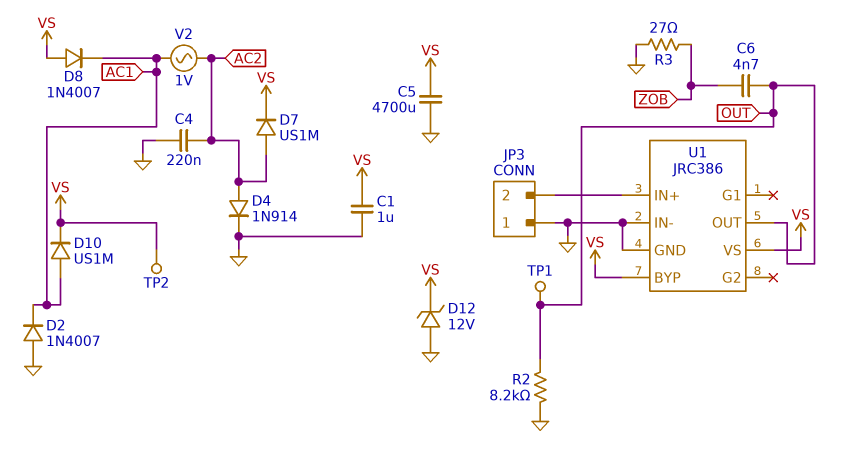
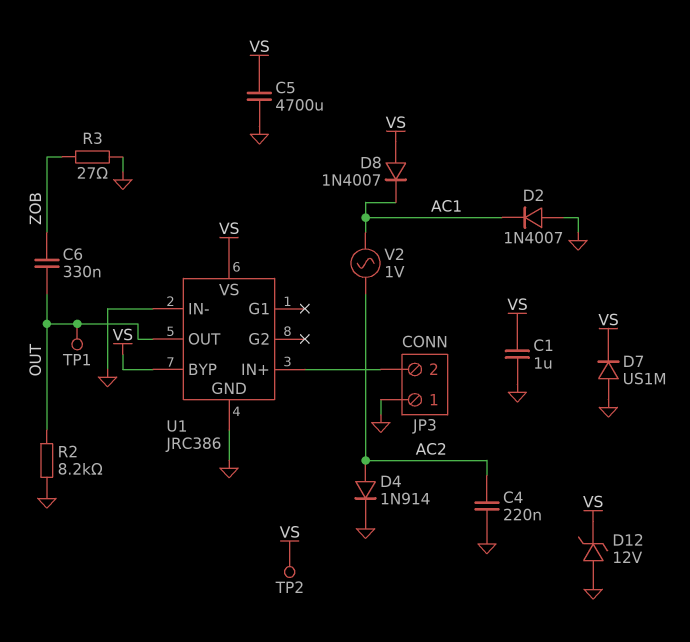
C6: 4.7nF (OUT, ZOB) -> 330nF (OUT, ZOB)
D7: diode US1M (A AC2, K VS) -> diode US1M (A GND, K VS)
D10: diode US1M (A AC1, K VS) -> none

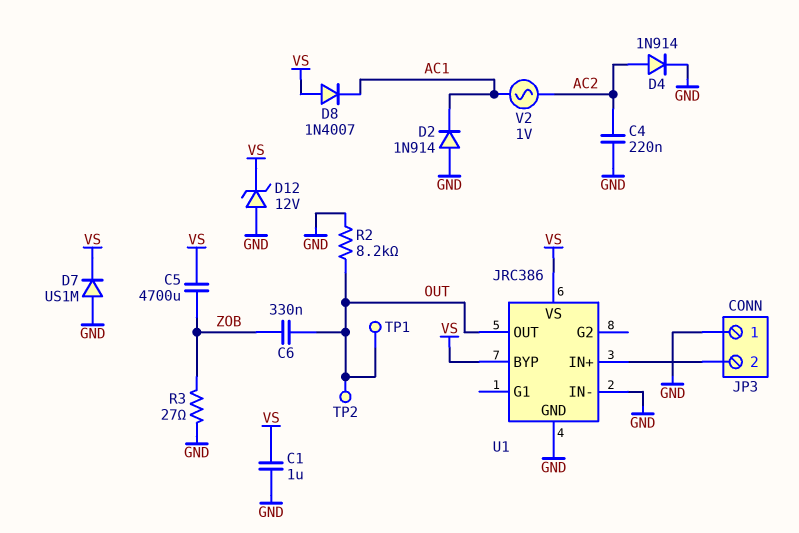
C5: 4700uF (GND, VS) -> 4700uF (VS, ZOB)
D2: diode 1N4007 (A GND, K AC1) -> diode 1N914 (A GND, K AC1)
TP2: test point (VS) -> test point (OUT)

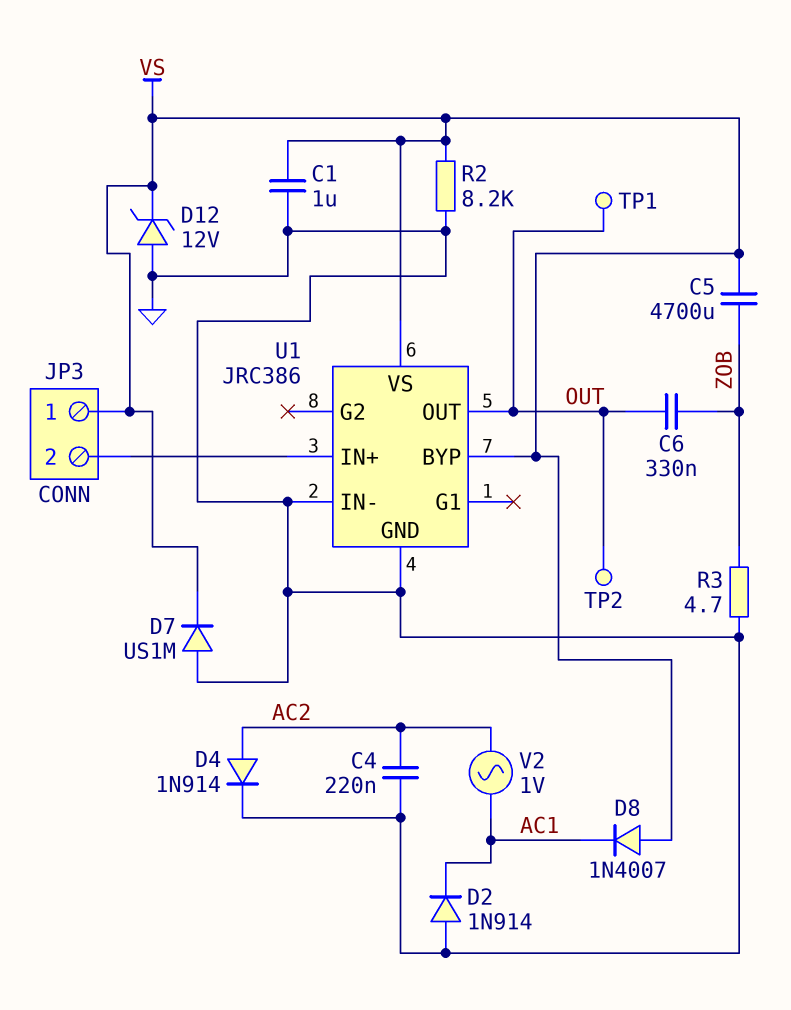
JP3 pin 1: GND -> VS
R2: 8.2k (GND, OUT) -> 8.2k (GND, VS)
R3: 27 (GND, ZOB) -> 4.7 (GND, ZOB)

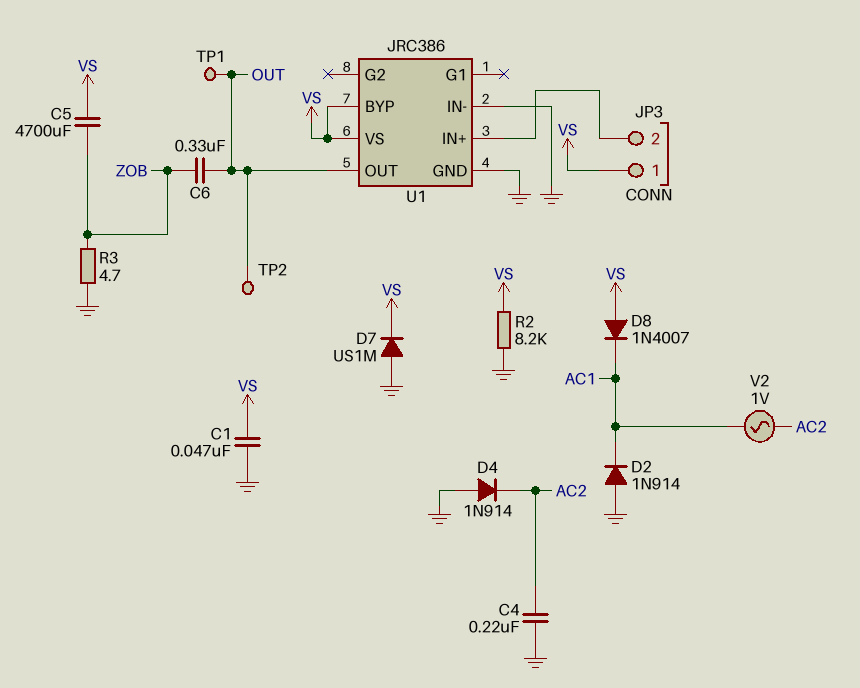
C1: 1uF (GND, VS) -> 47nF (GND, VS)
D4: diode 1N914 (A AC2, K GND) -> diode 1N914 (A GND, K AC2)
D12: zener 12V (A GND, K VS) -> none

